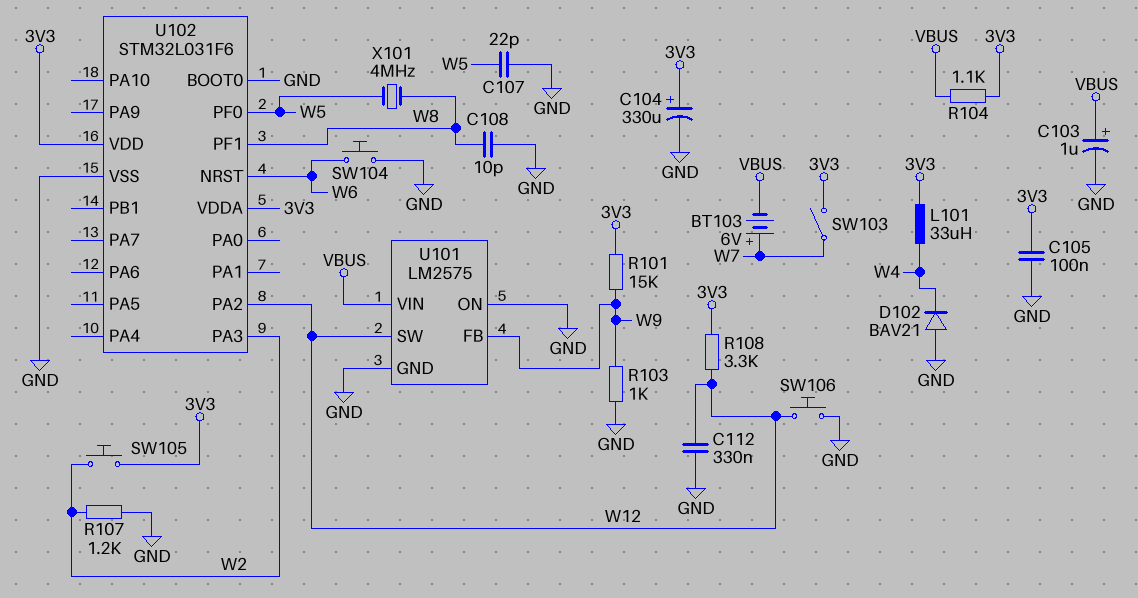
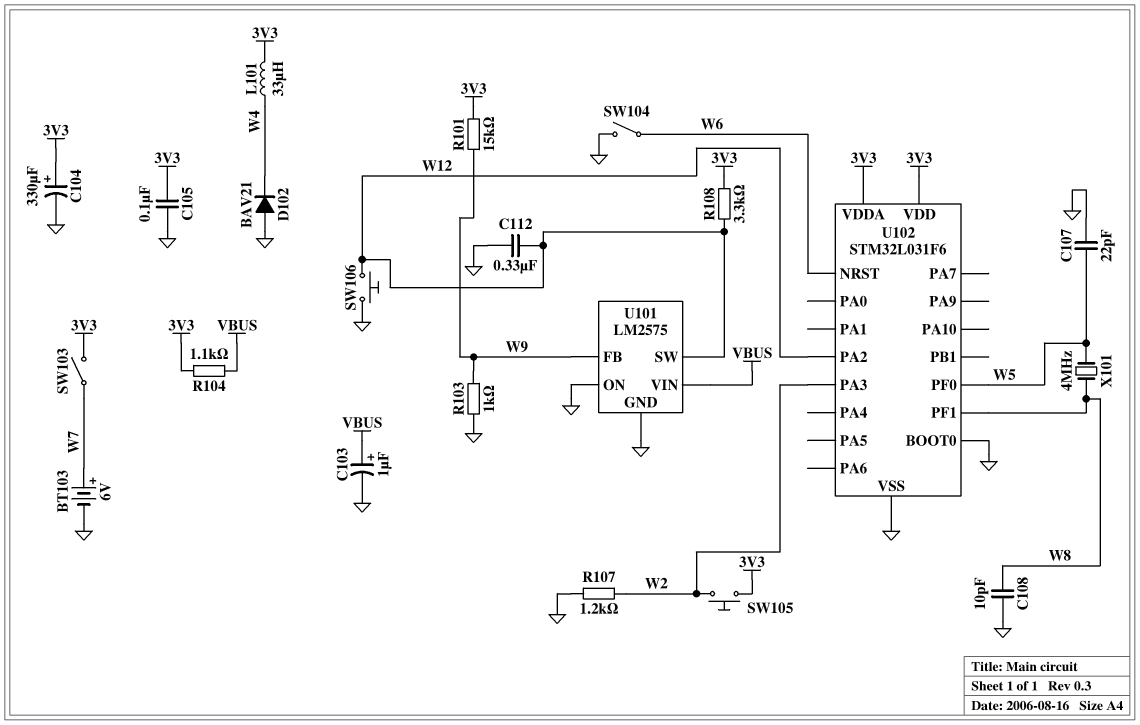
BT103: 6V (plus W7, minus VBUS) -> 6V (plus W7, minus GND)
SW104: button (GND, W6) -> switch (GND, W6)

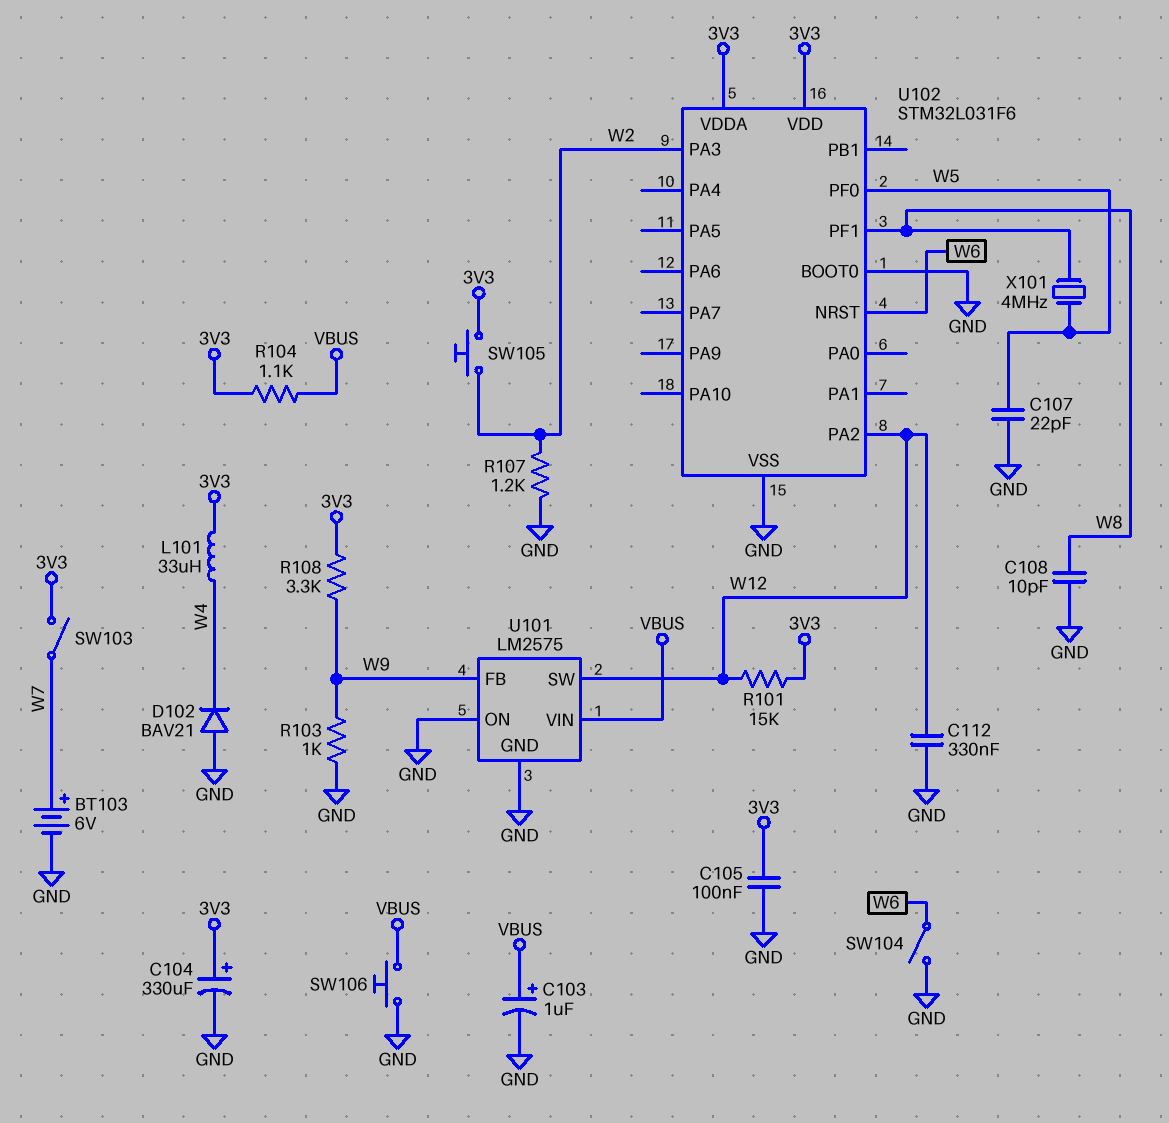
R101: 15k (3V3, W9) -> 15k (3V3, W12)
R108: 3.3k (3V3, W12) -> 3.3k (3V3, W9)
SW106: button (GND, W12) -> button (GND, VBUS)

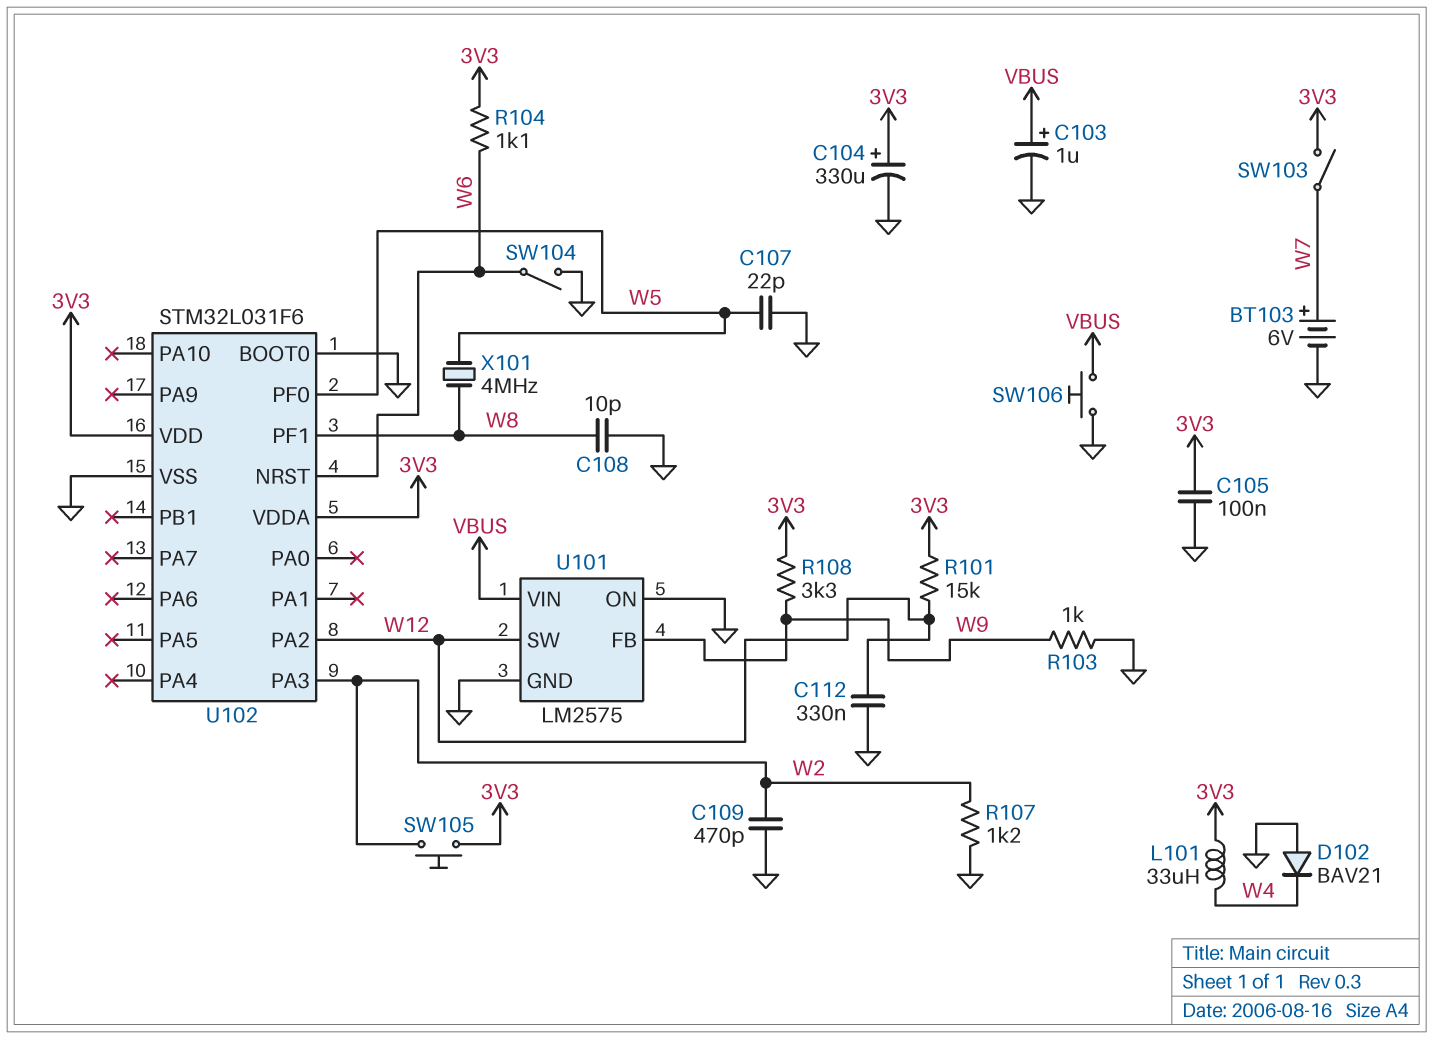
C109: none -> 470pF (GND, W2)
R104: 1.1k (3V3, VBUS) -> 1.1k (3V3, W6)

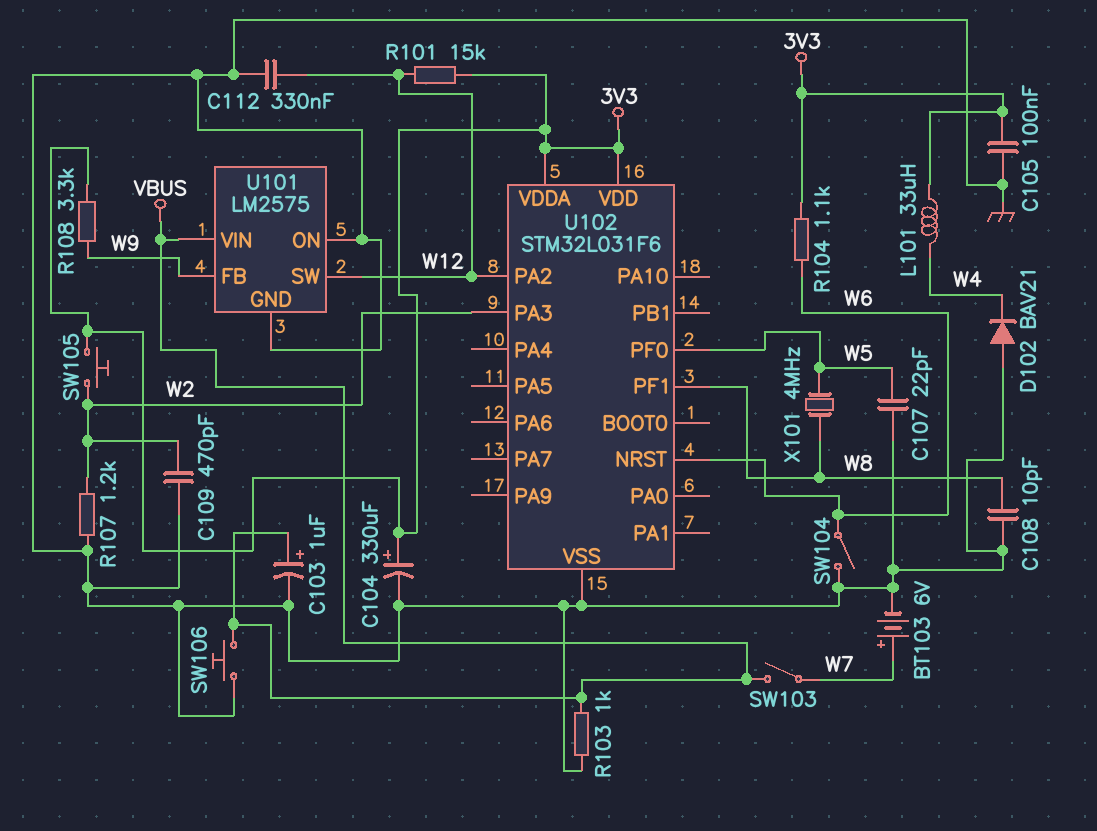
R103: 1k (GND, W9) -> 1k (GND, VBUS)
SW103: switch (3V3, W7) -> switch (VBUS, W7)
U102 pin BOOT0: GND -> none

